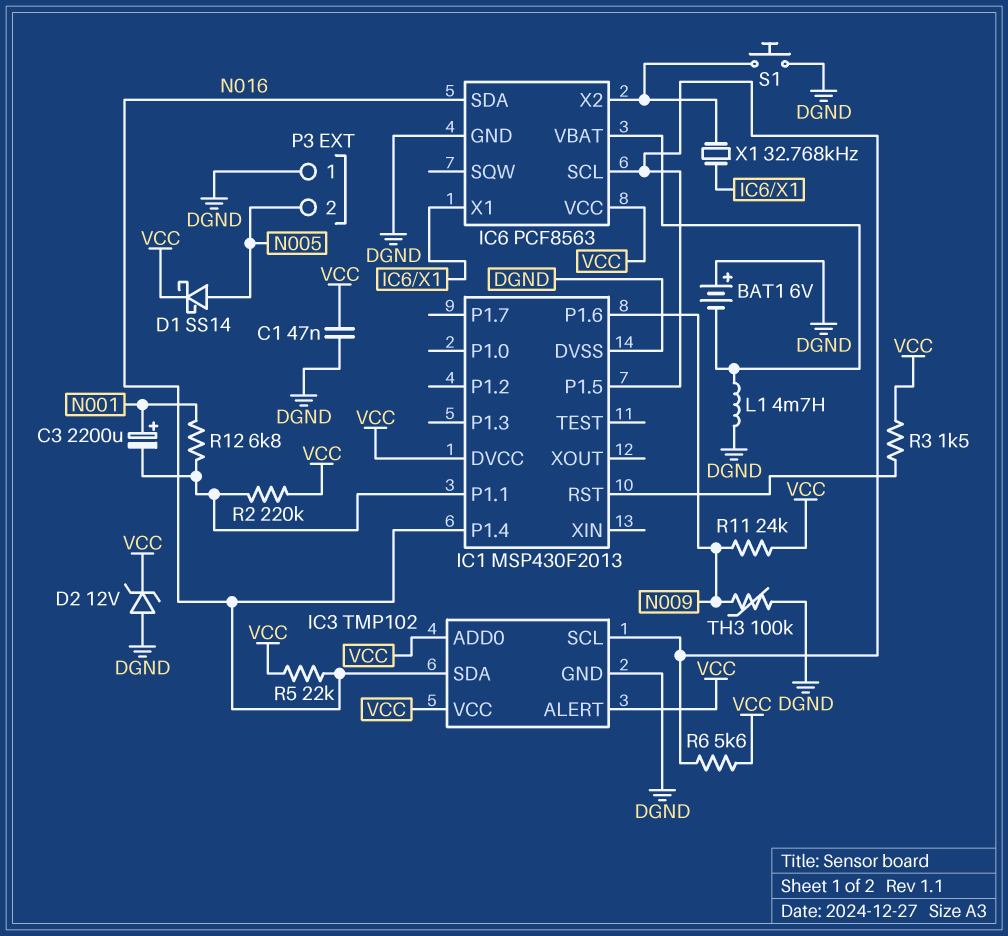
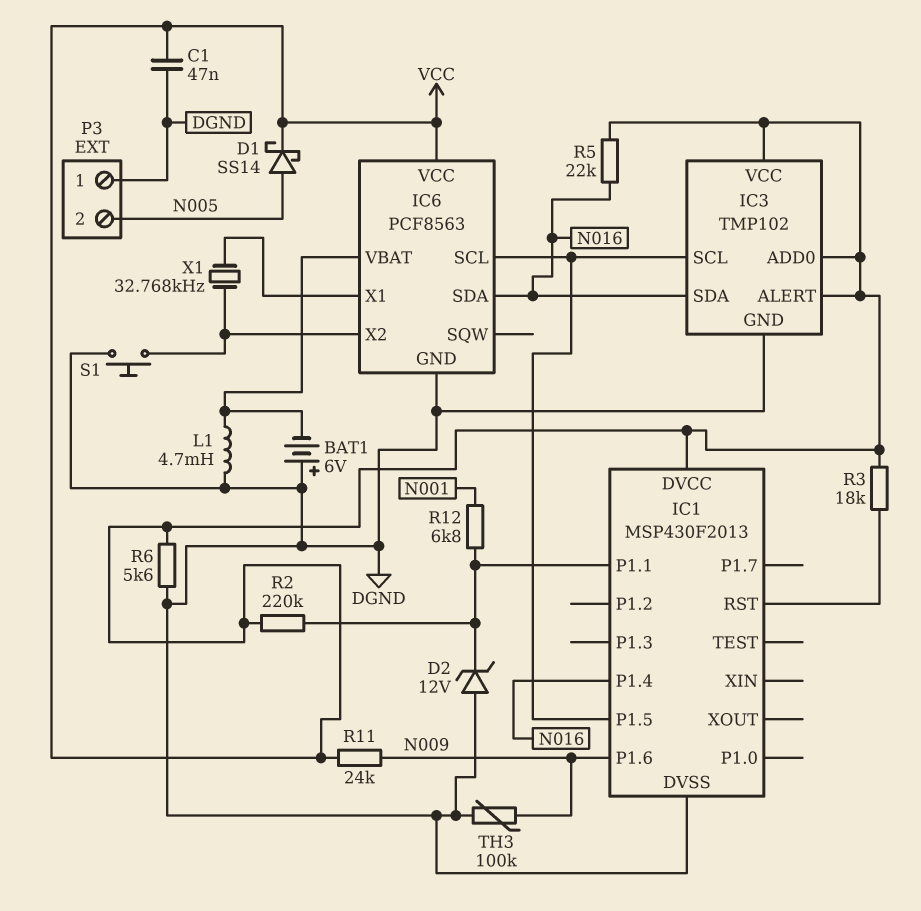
C3: 2200uF (plus N001, minus IC1/P1.1) -> none
D2: zener 12V (A DGND, K VCC) -> zener 12V (A DGND, K IC1/P1.1)
R3: 1.5k (IC1/RST, VCC) -> 18k (IC1/RST, VCC)
R6: 5.6k (IC1/P1.5, VCC) -> 5.6k (DGND, VCC)

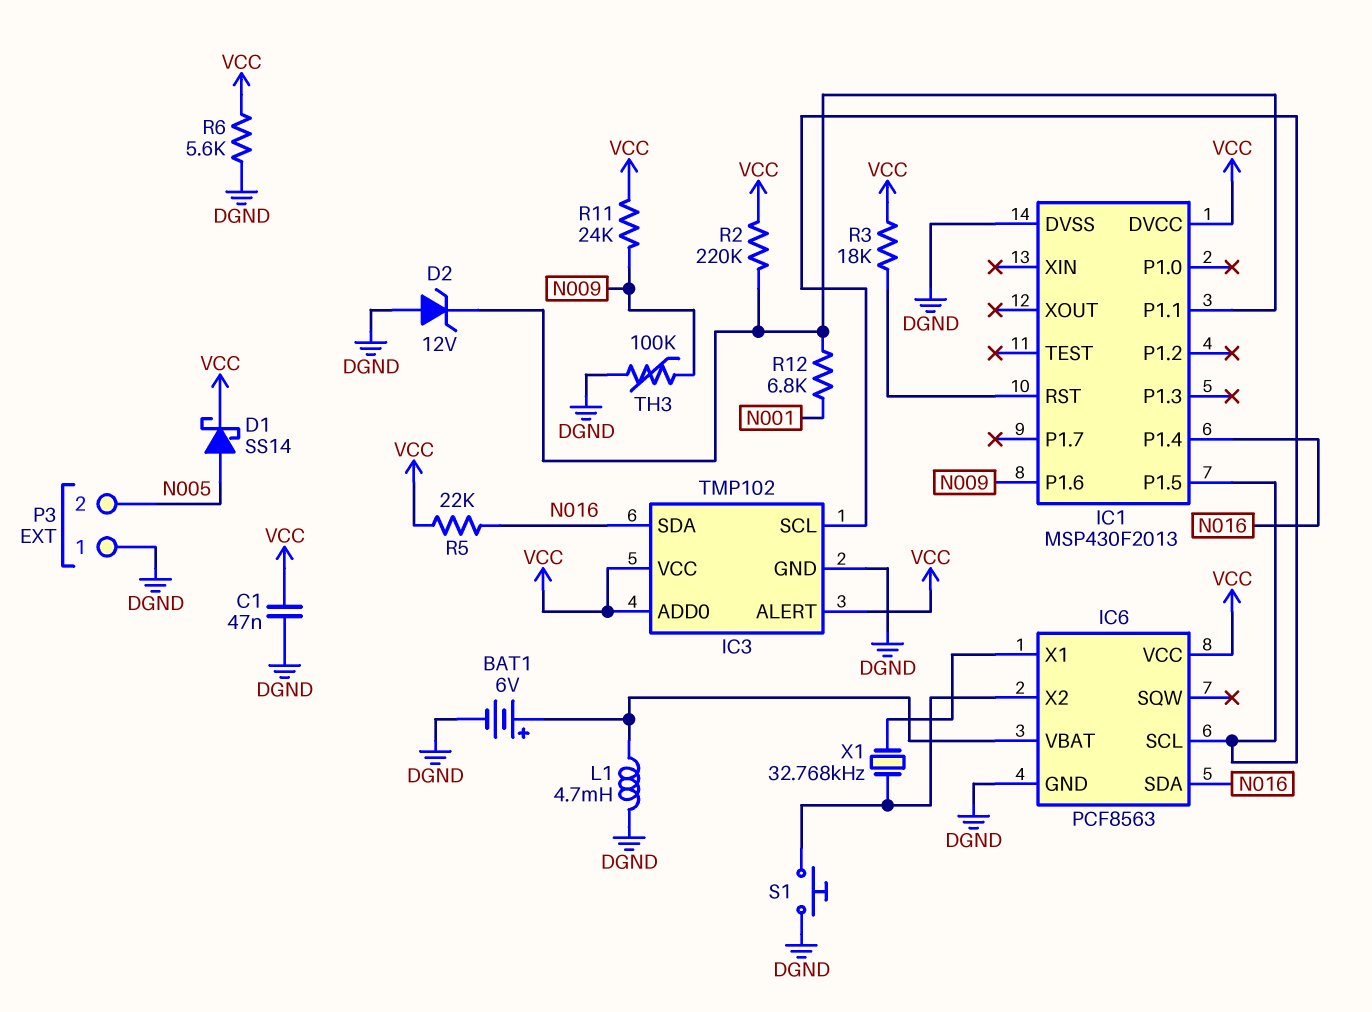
BAT1: 6V (plus DGND, minus IC6/VBAT) -> 6V (plus IC6/VBAT, minus DGND)

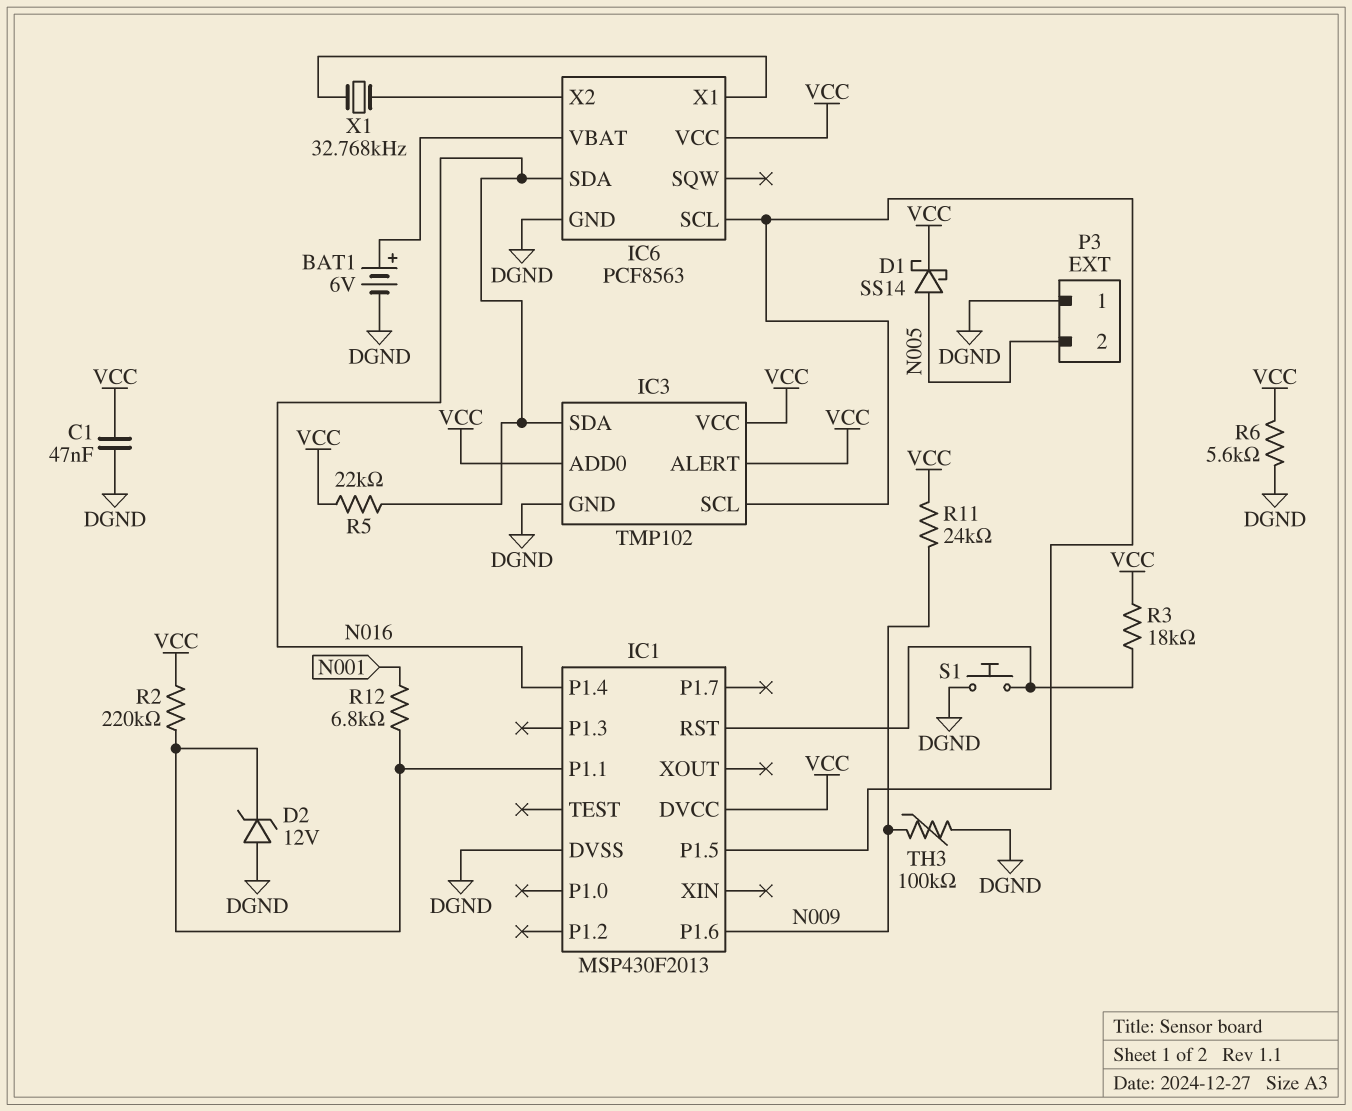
L1: 4.7mH (DGND, IC6/VBAT) -> none
S1: button (DGND, IC6/X2) -> button (DGND, IC1/RST)

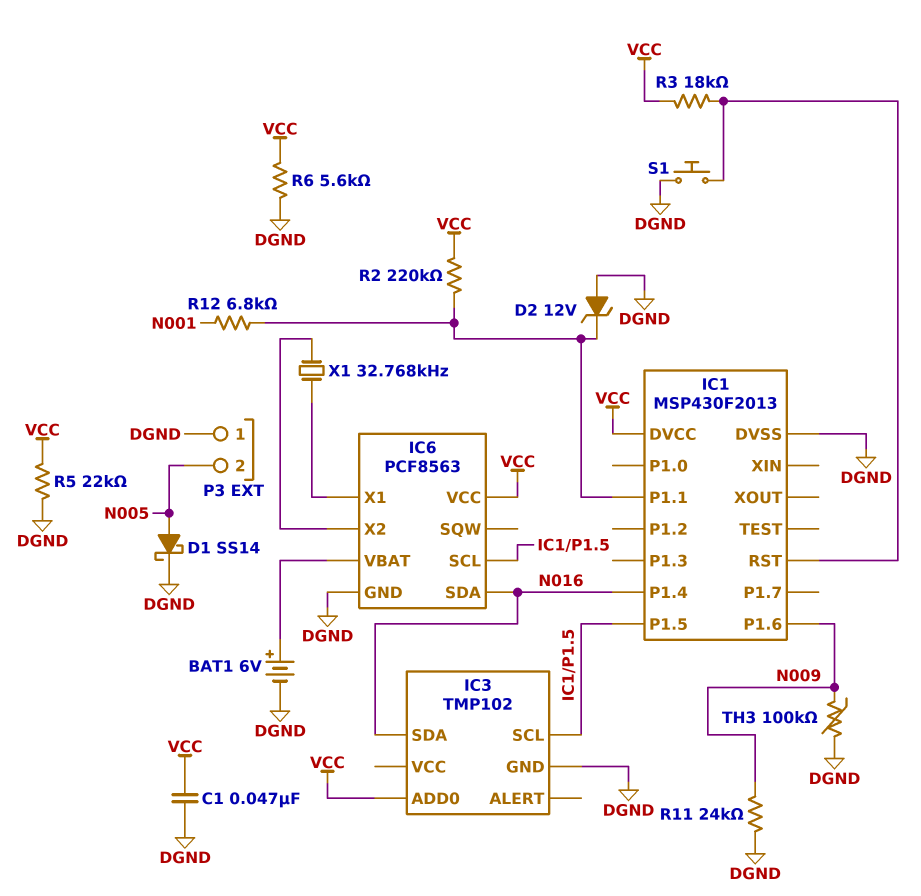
D1: schottky SS14 (A N005, K VCC) -> schottky SS14 (A N005, K DGND)
IC3 pin ALERT: VCC -> none
IC3 pin VCC: VCC -> none
R5: 22k (N016, VCC) -> 22k (DGND, VCC)
R11: 24k (N009, VCC) -> 24k (DGND, N009)

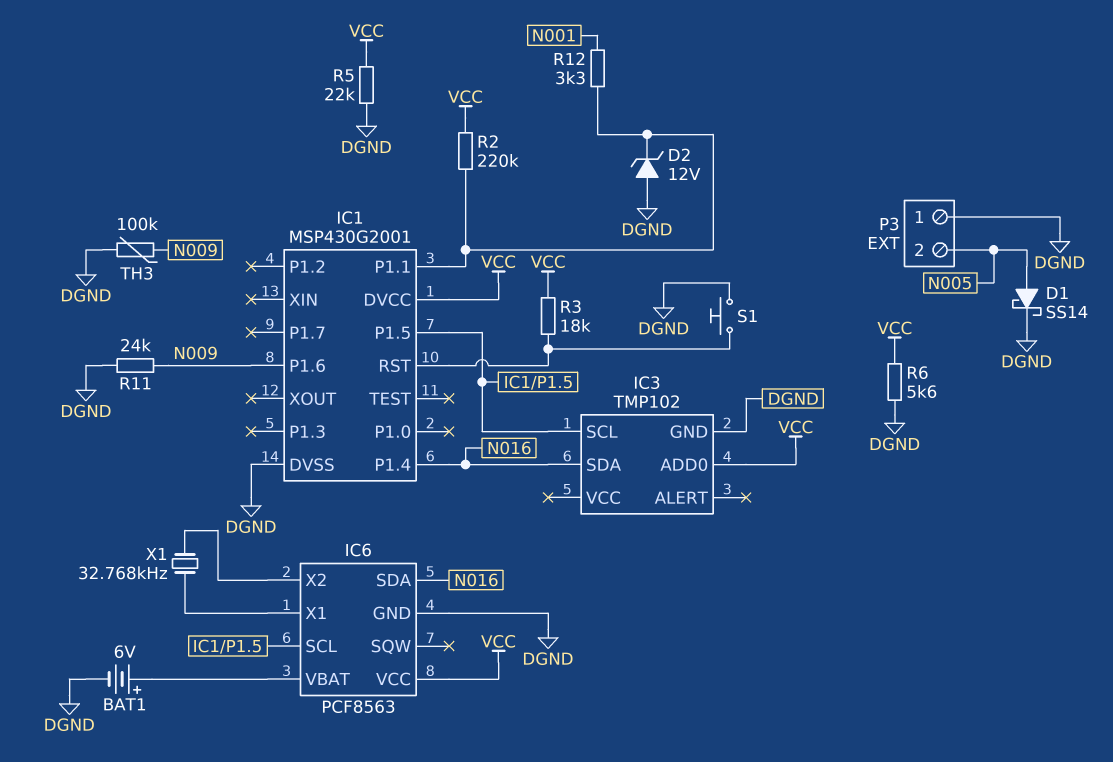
C1: 47nF (DGND, VCC) -> none
IC1: MSP430F2013 -> MSP430G2001
R12: 6.8k (IC1/P1.1, N001) -> 3.3k (IC1/P1.1, N001)

